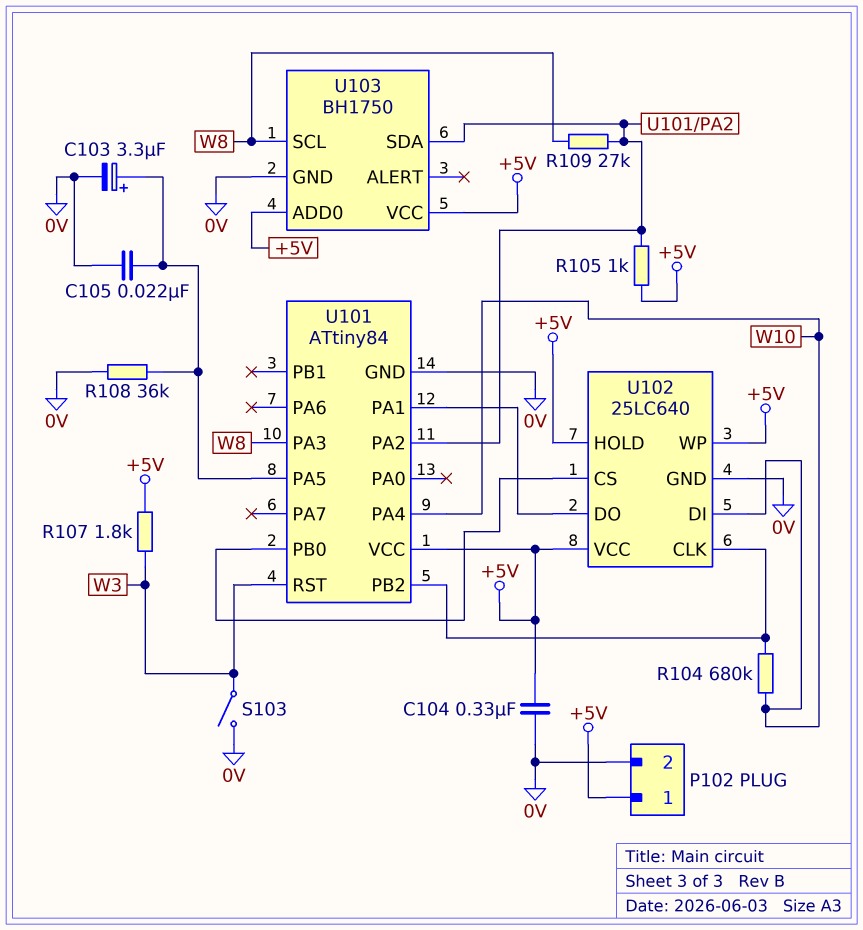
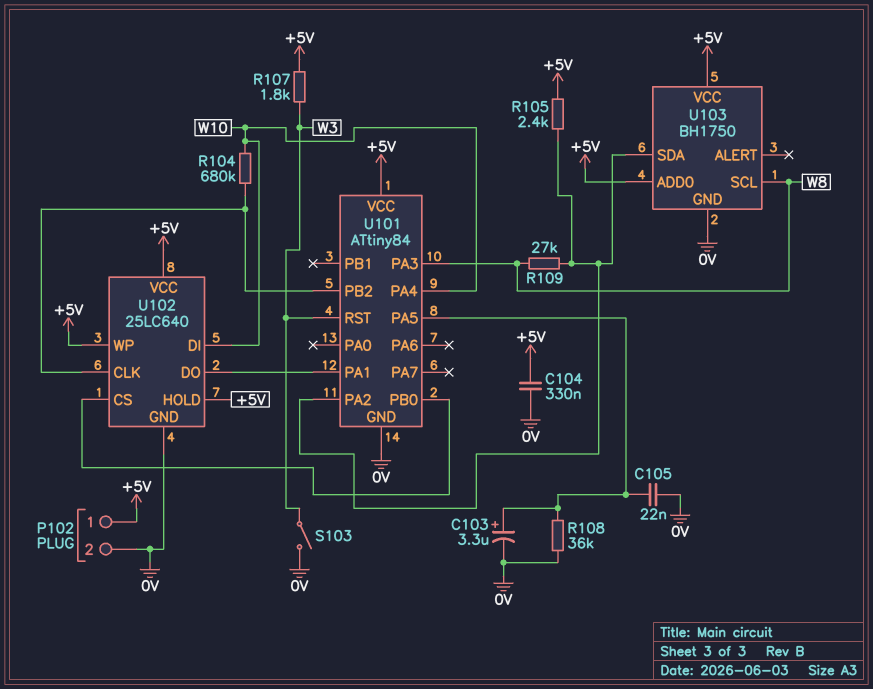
R105: 1k (+5V, U101/PA2) -> 2.4k (+5V, U101/PA2)

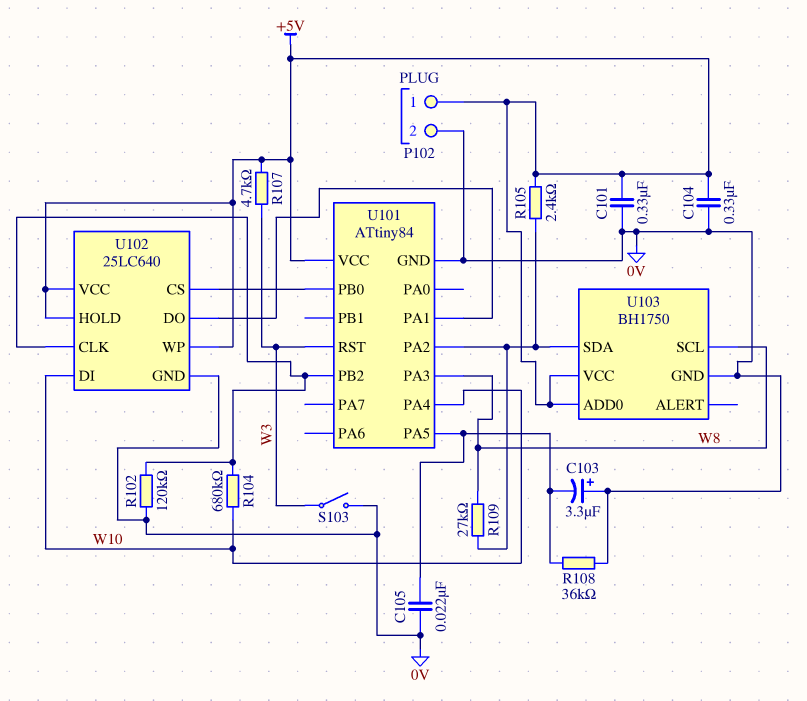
C101: none -> 330nF (+5V, 0V)
C103: 3.3uF (plus U101/PA5, minus 0V) -> 3.3uF (plus 0V, minus U101/PA5)
R102: none -> 120k (0V, U101/PB2)
R107: 1.8k (+5V, W3) -> 4.7k (+5V, W3)

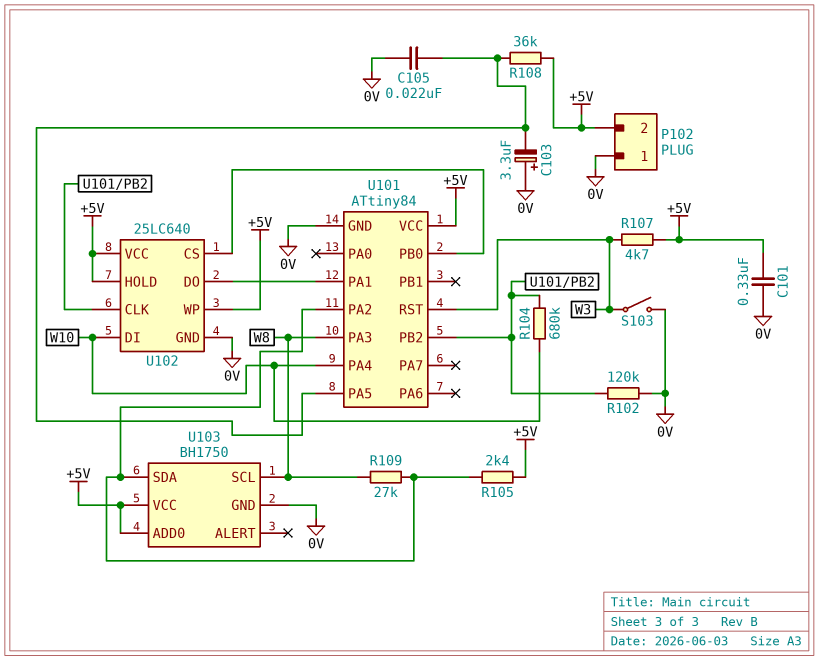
C104: 330nF (+5V, 0V) -> none
P102 pin 1: +5V -> 0V
P102 pin 2: 0V -> +5V
R108: 36k (0V, U101/PA5) -> 36k (+5V, U101/PA5)

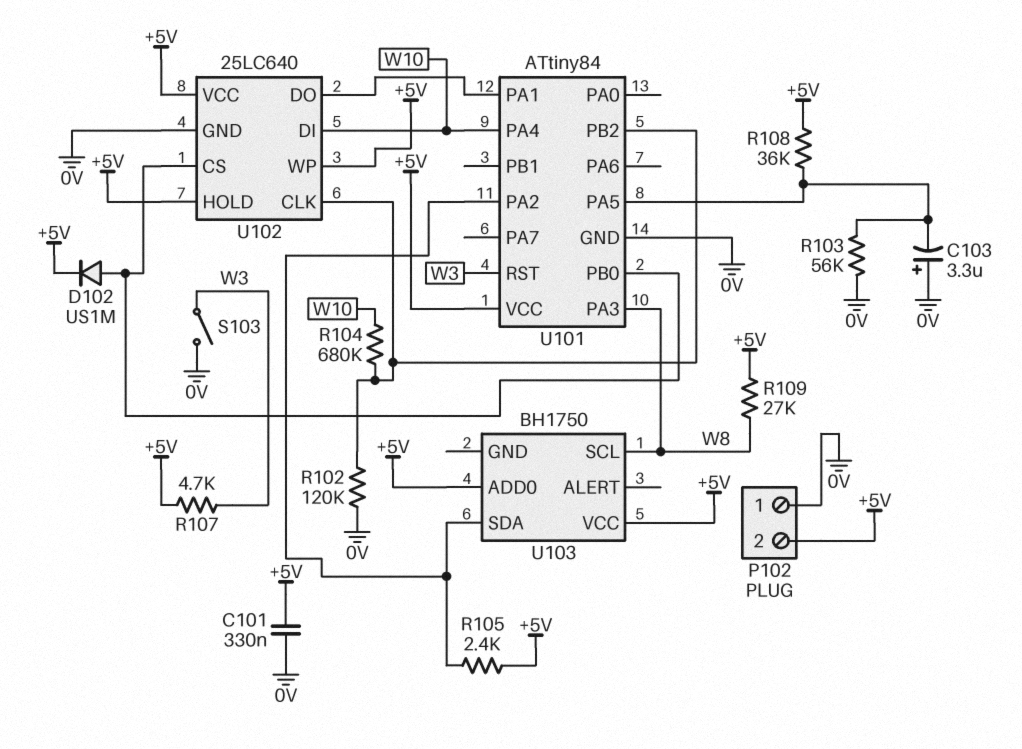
C105: 22nF (0V, U101/PA5) -> none
D102: none -> diode US1M (A U101/PB0, K +5V)
R103: none -> 56k (0V, U101/PA5)
R109: 27k (U101/PA2, W8) -> 27k (+5V, W8)
U103 pin GND: 0V -> none

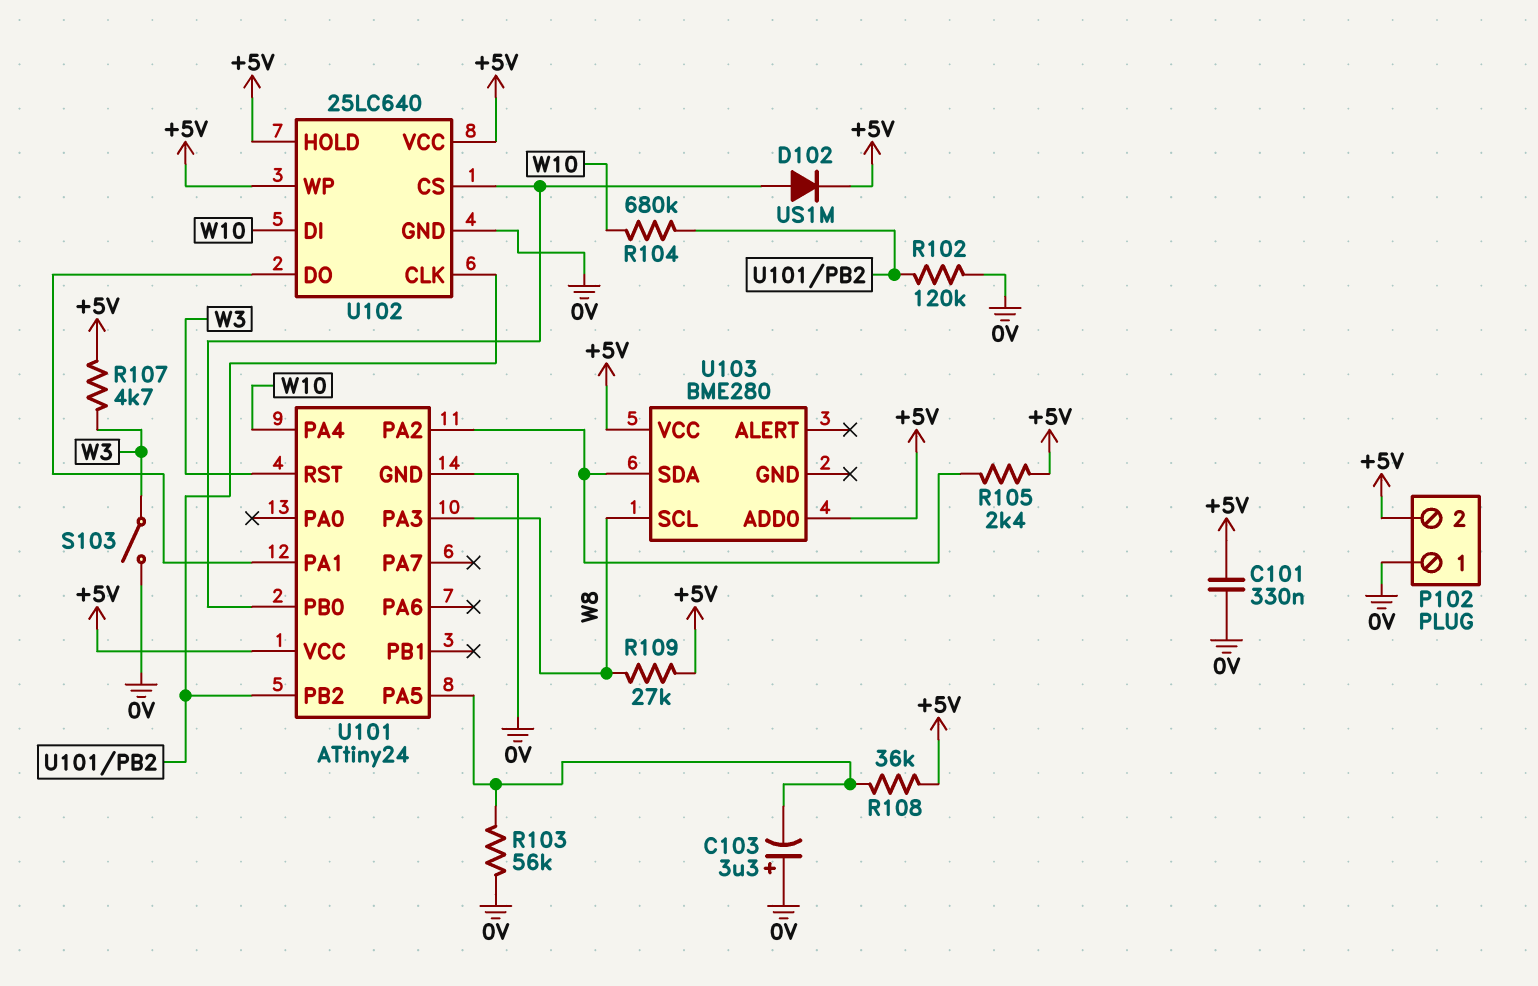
U101: ATtiny84 -> ATtiny24
U103: BH1750 -> BME280

